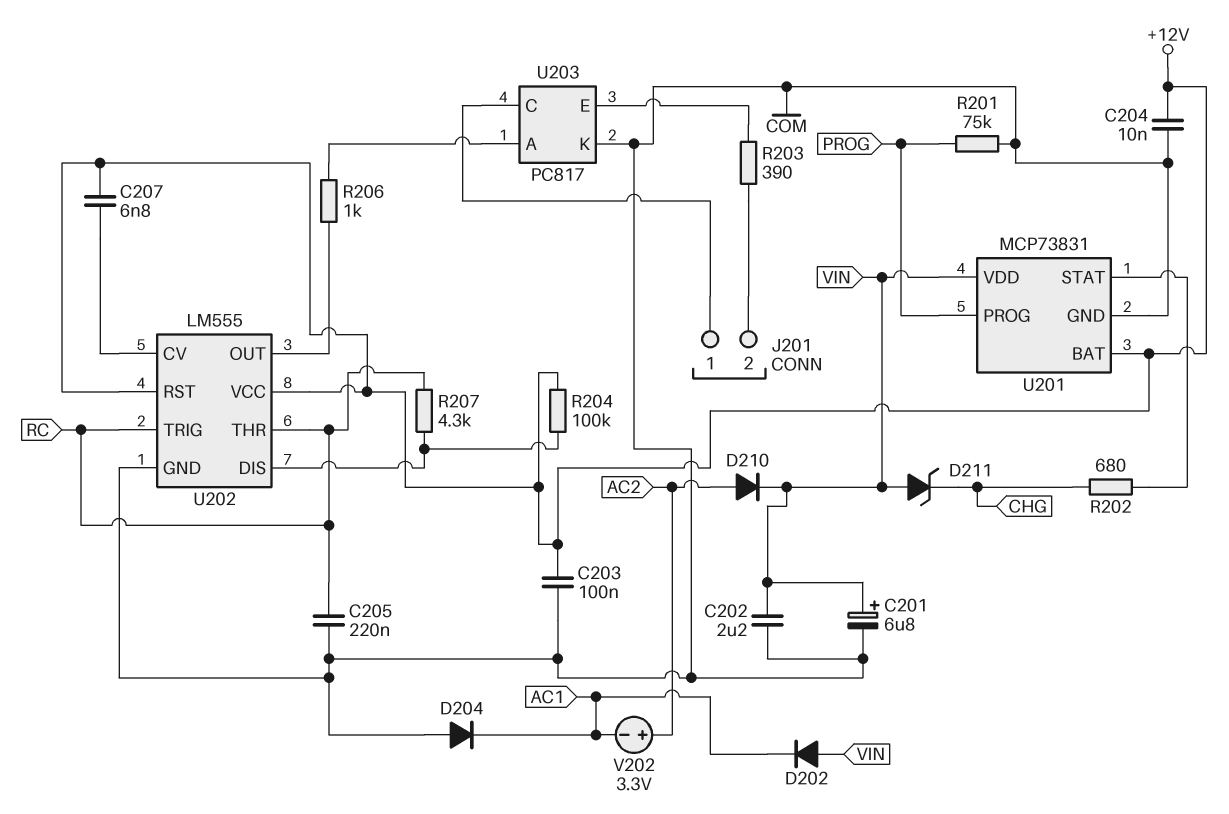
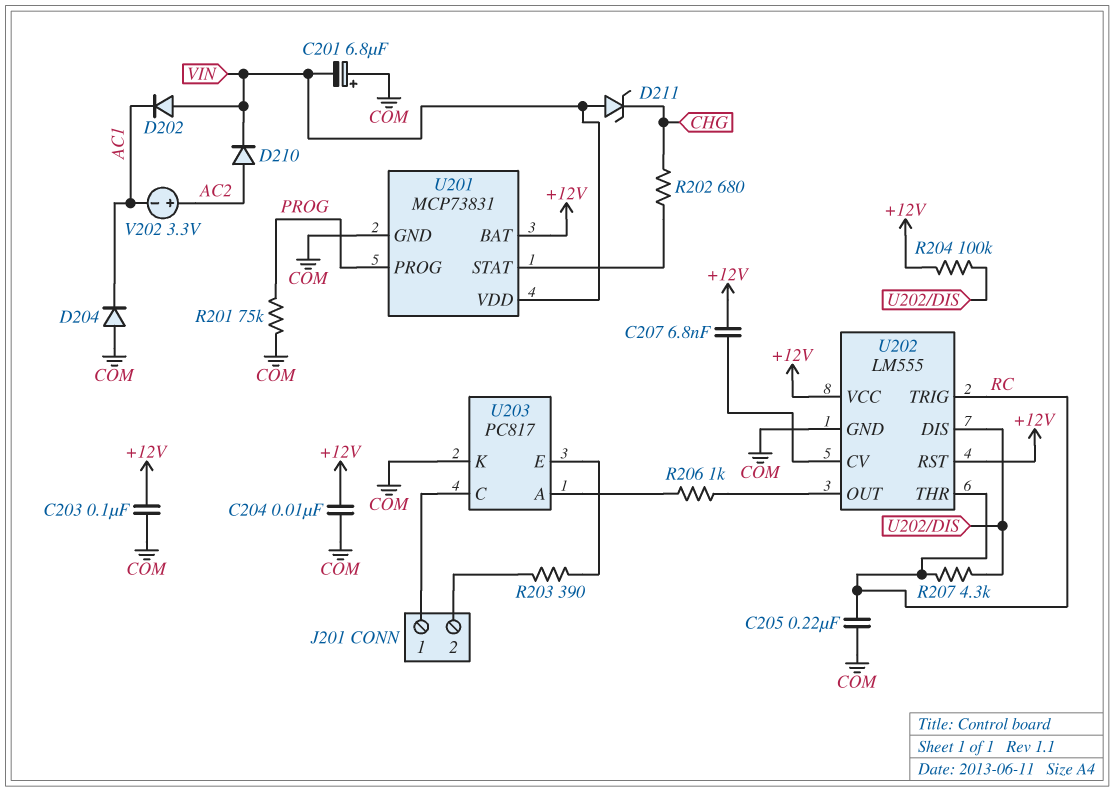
C201: 6.8uF (plus VIN, minus COM) -> 6.8uF (plus COM, minus VIN)
C202: 2.2uF (COM, VIN) -> none

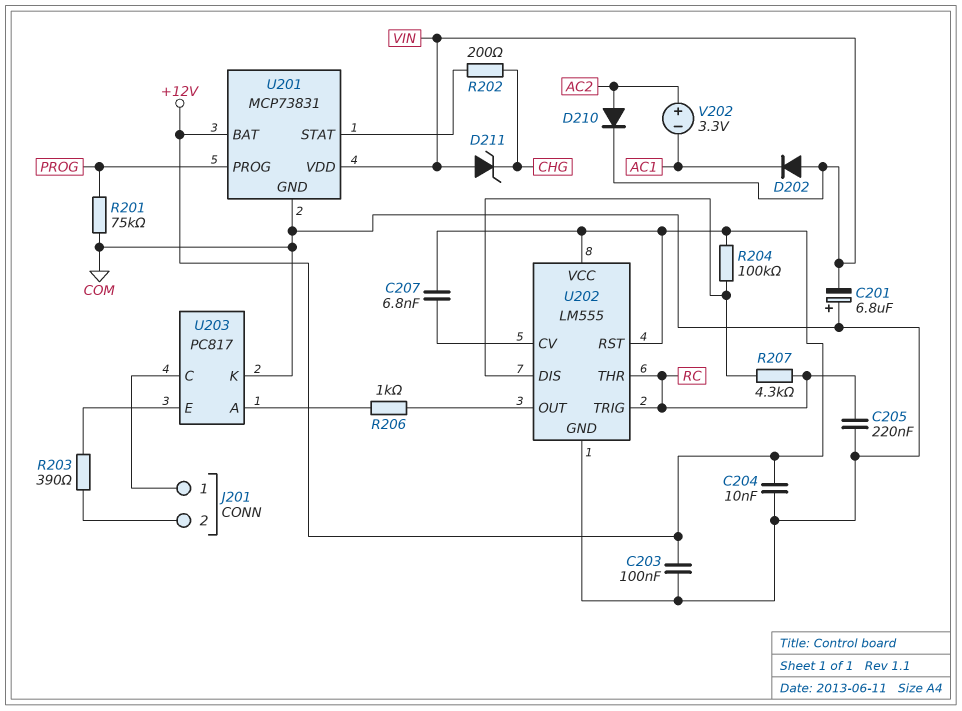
D204: diode (A COM, K AC1) -> none
R202: 680 (CHG, U201/STAT) -> 200 (CHG, U201/STAT)

